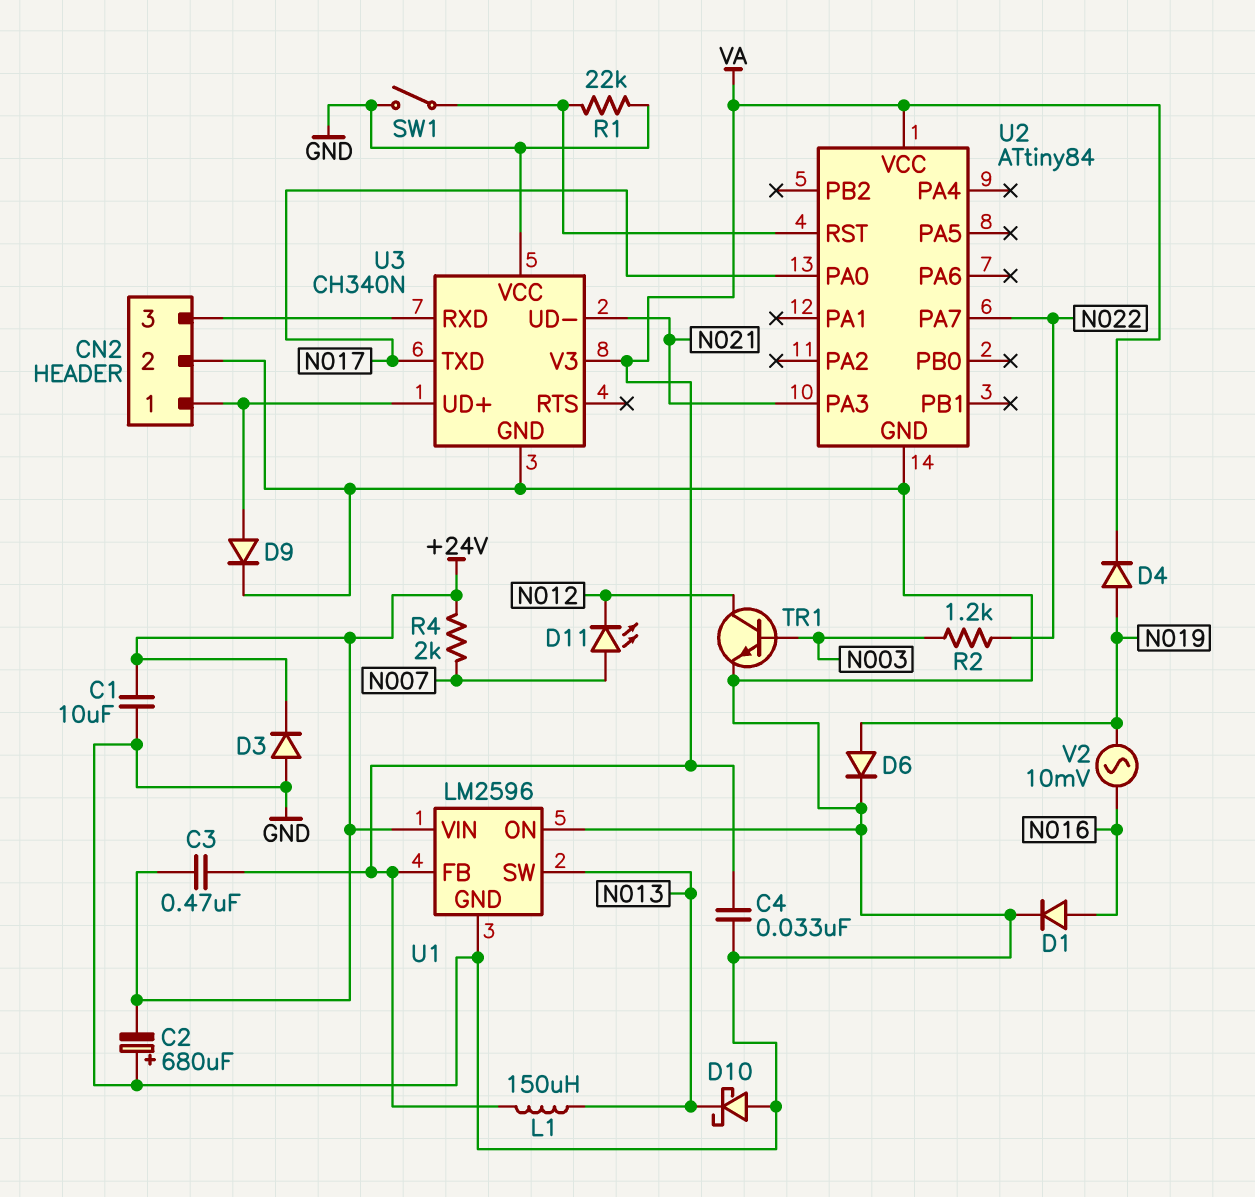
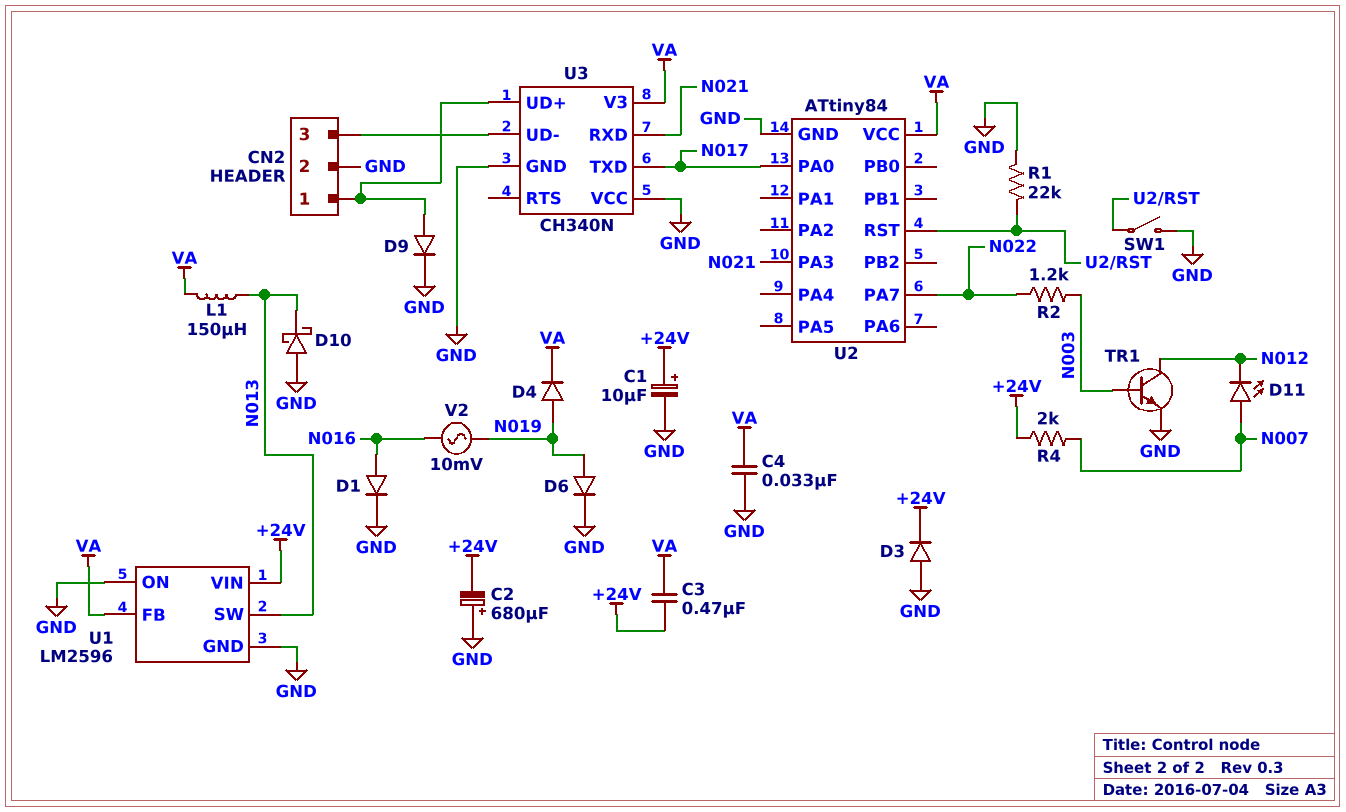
C1: 10uF (+24V, GND) -> 10uF (plus +24V, minus GND)
U3 pin RXD: CN2/3 -> N021
U3 pin UD-: N021 -> CN2/3

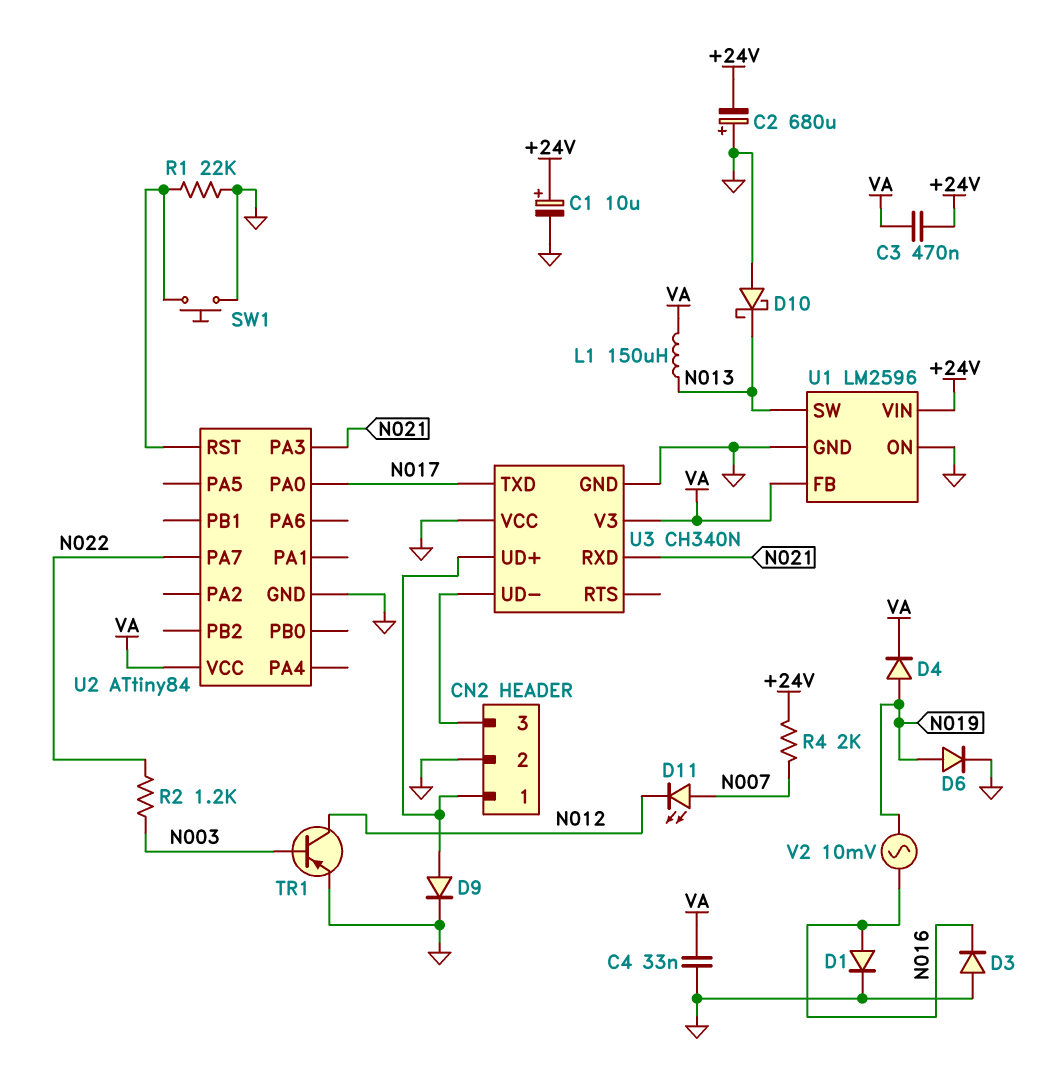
D3: diode (A GND, K +24V) -> diode (A GND, K N016)
SW1: switch (GND, U2/RST) -> button (GND, U2/RST)
TR1: NPN (B N003, C N012, E GND) -> PNP (B N003, C N012, E GND)

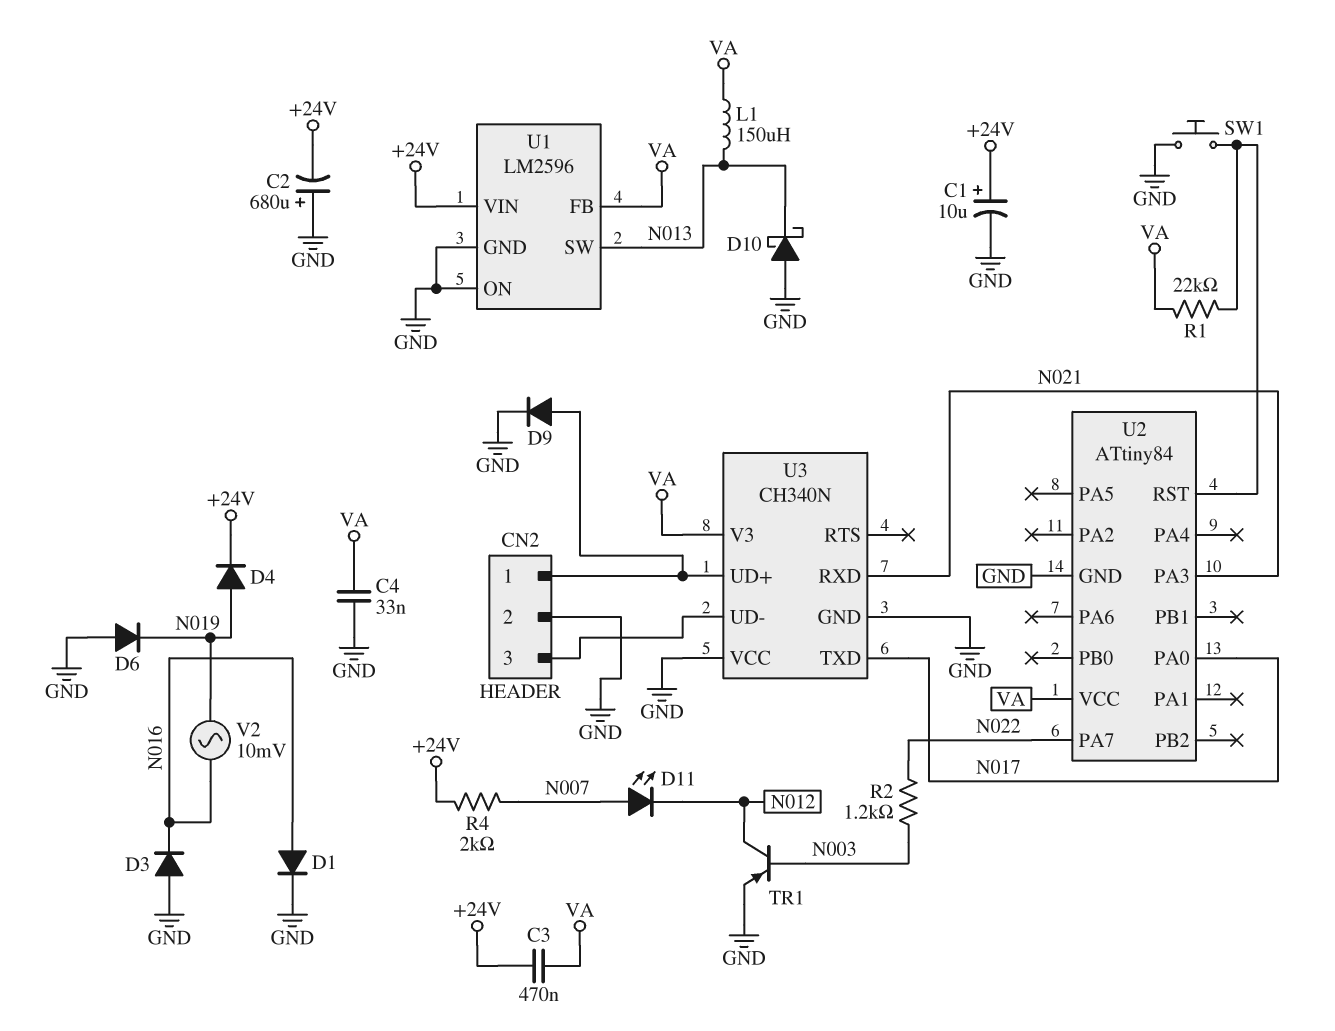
D4: diode (A N019, K VA) -> diode (A N019, K +24V)
D6: diode (A N019, K GND) -> diode (A GND, K N019)
R1: 22k (GND, U2/RST) -> 22k (U2/RST, VA)

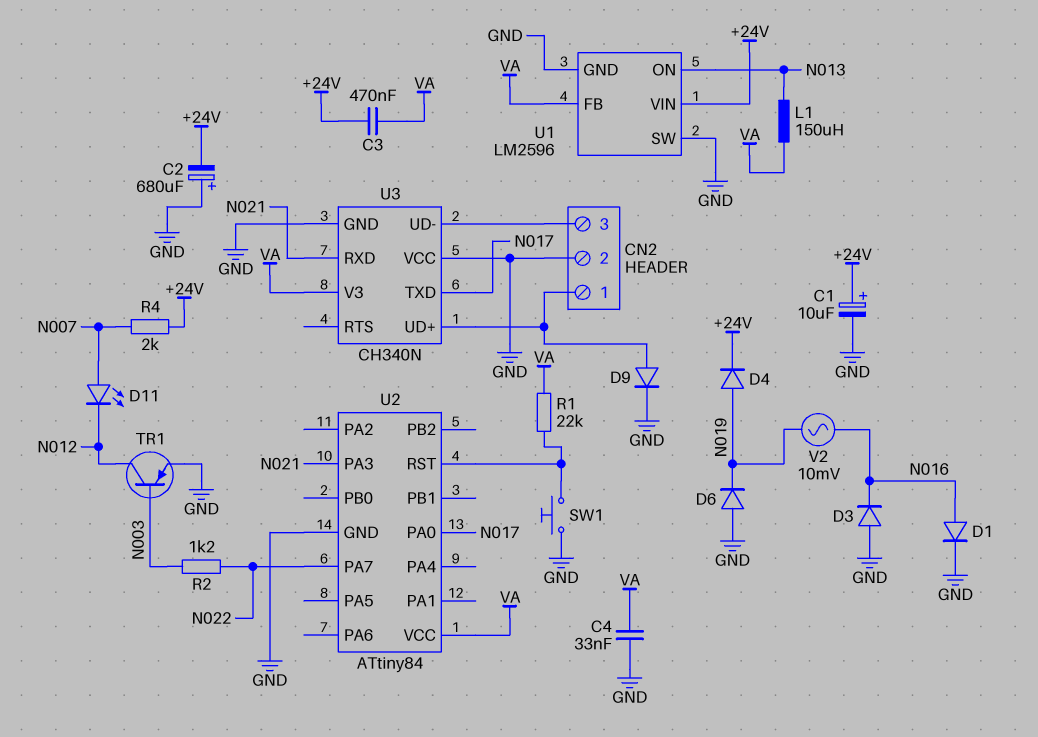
D10: schottky (A GND, K N013) -> none
U1 pin ON: GND -> N013
U1 pin SW: N013 -> GND

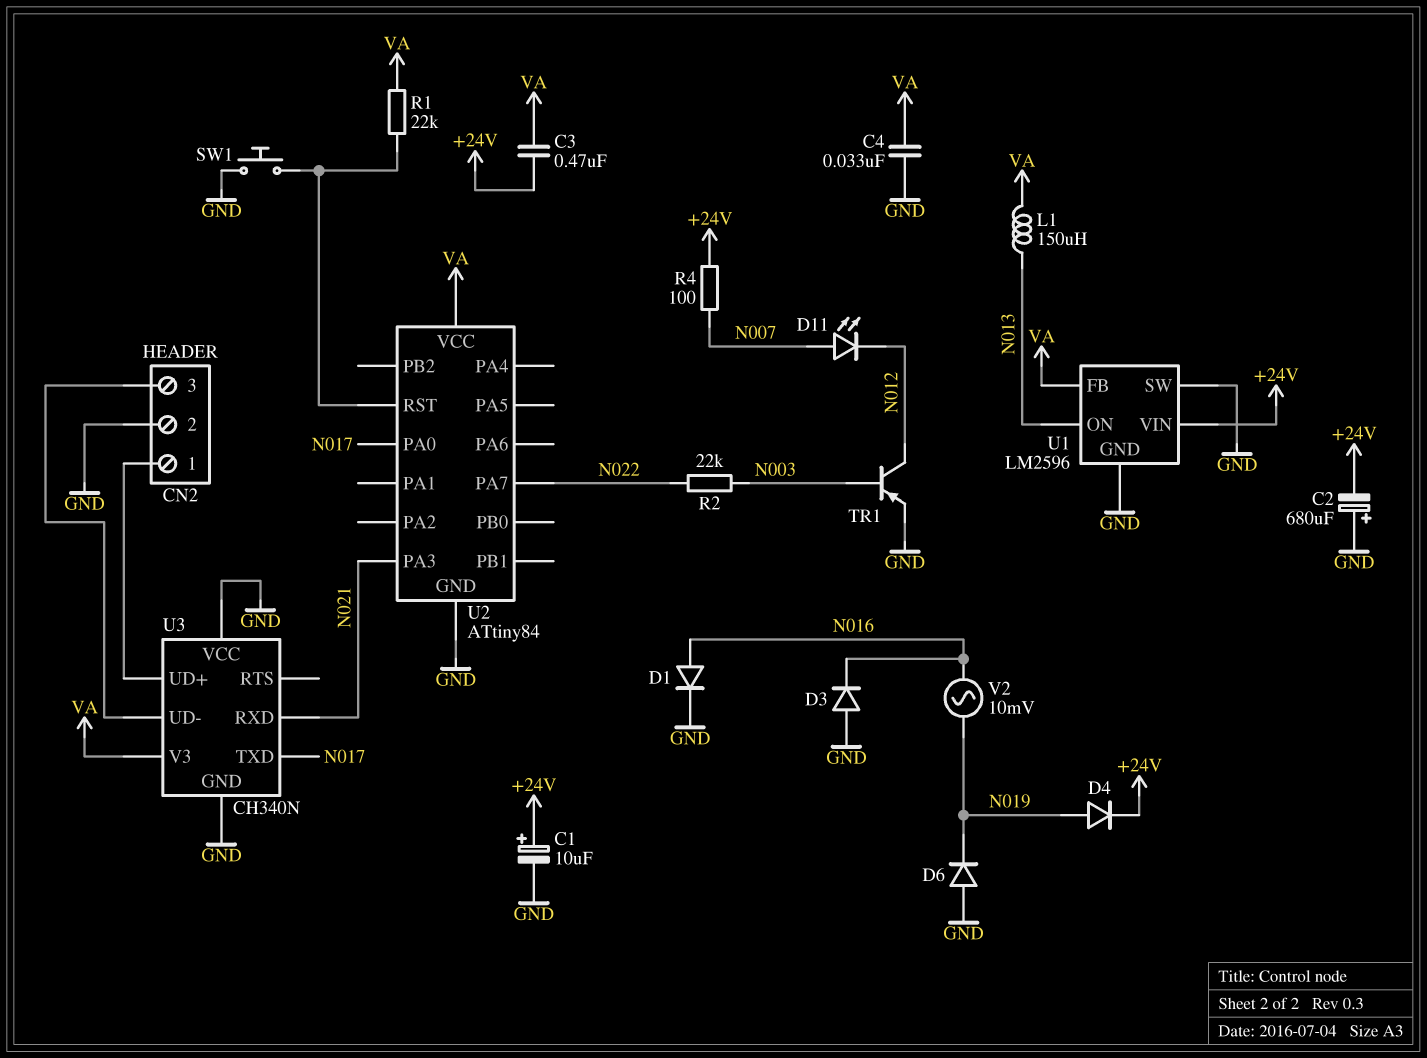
D9: diode (A CN2/1, K GND) -> none
R2: 1.2k (N003, N022) -> 22k (N003, N022)
R4: 2k (+24V, N007) -> 100 (+24V, N007)

